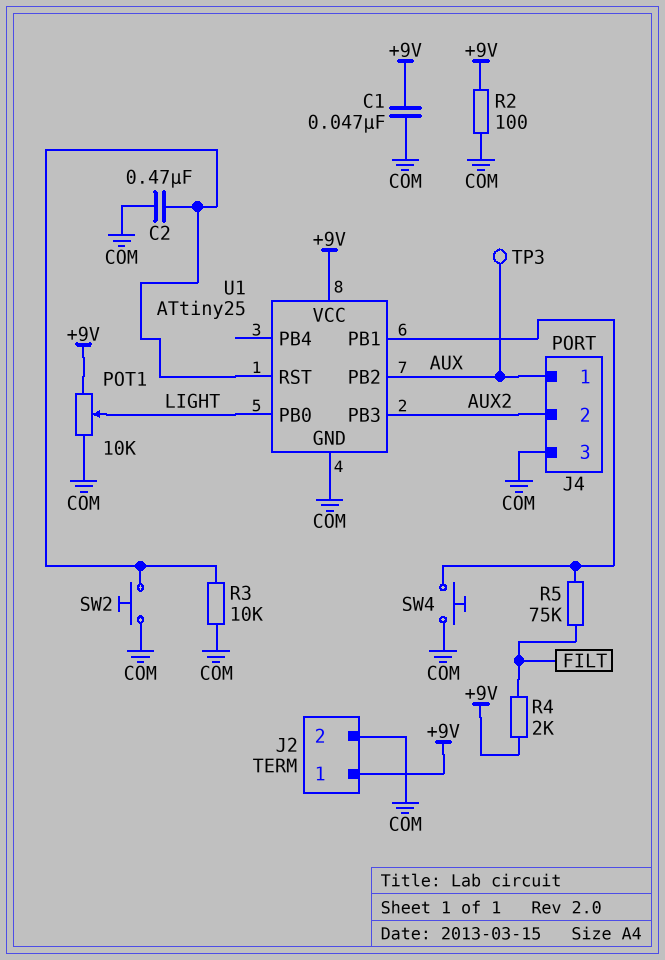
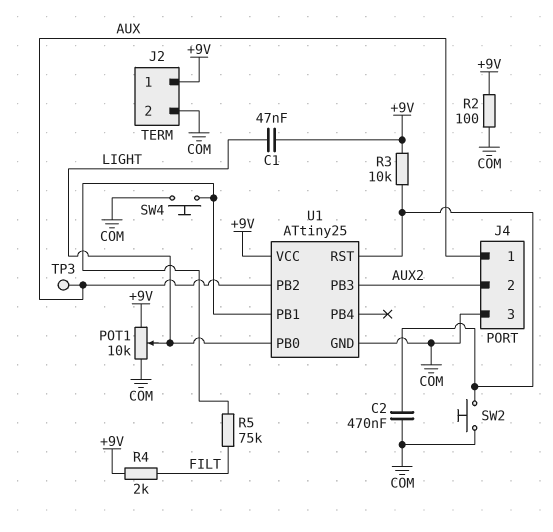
C1: 47nF (+9V, COM) -> 47nF (+9V, LIGHT)
R3: 10k (COM, U1/RST) -> 10k (+9V, U1/RST)

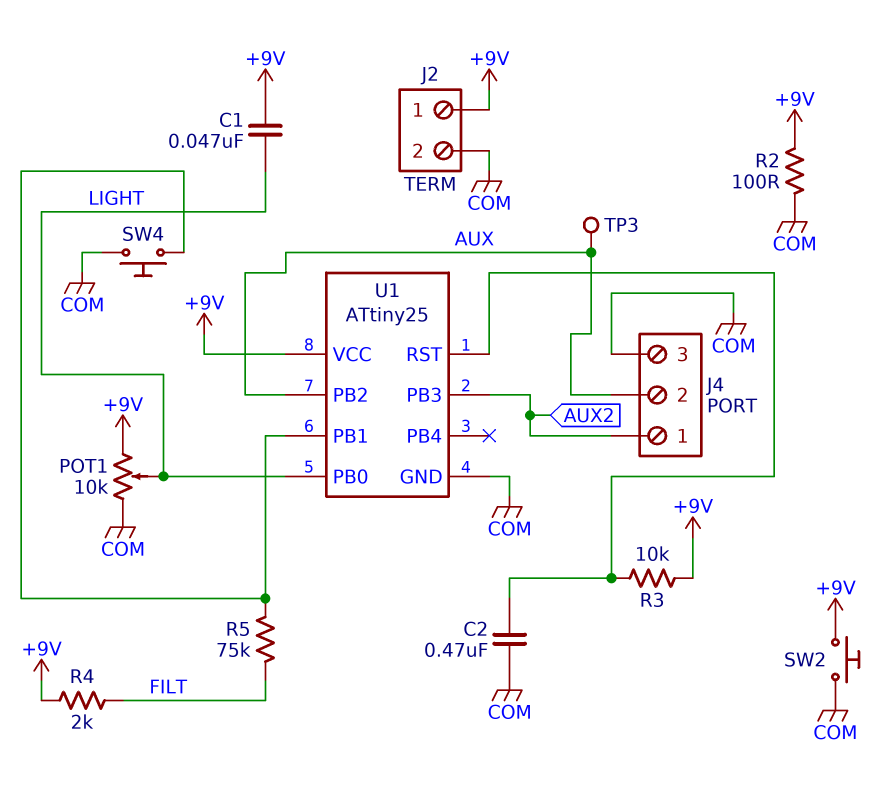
J4 pin 1: AUX -> AUX2
J4 pin 2: AUX2 -> AUX
SW2: button (COM, U1/RST) -> button (+9V, COM)

